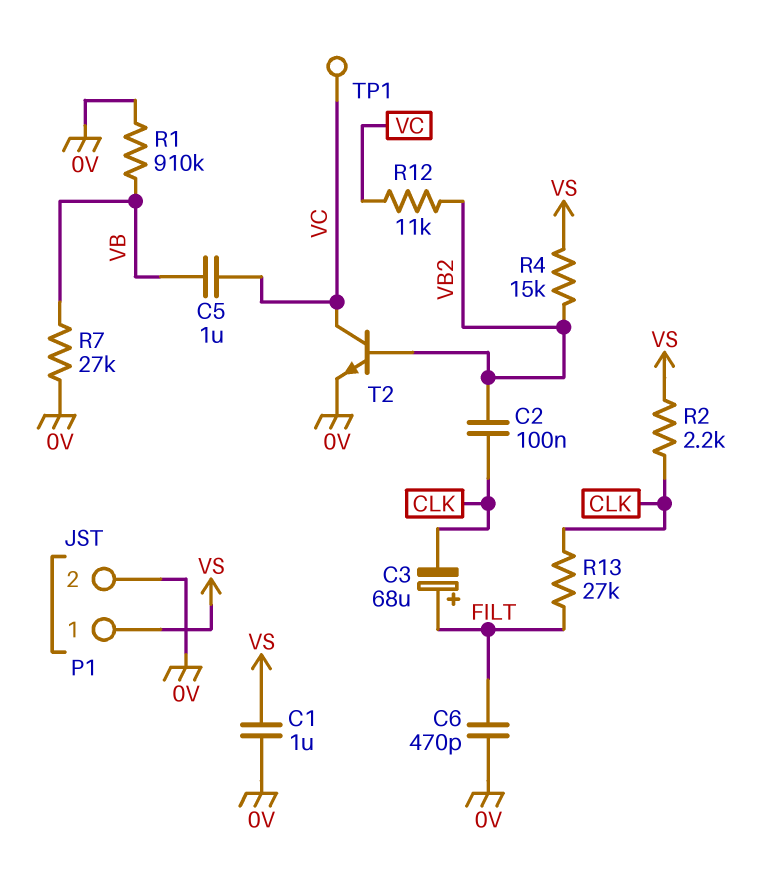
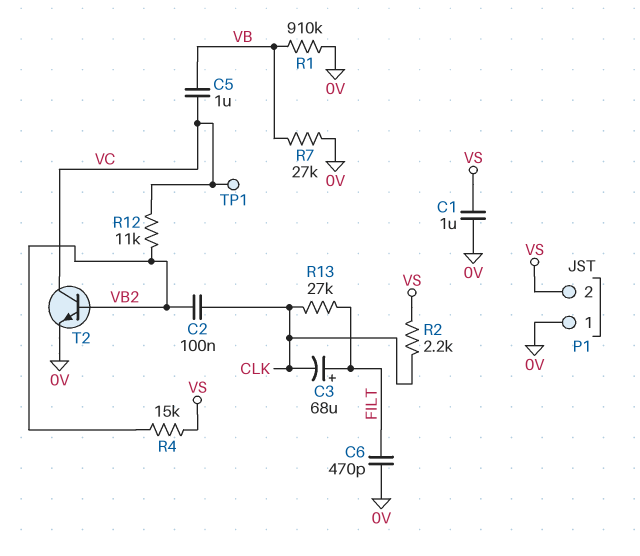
P1 pin 1: VS -> 0V
P1 pin 2: 0V -> VS

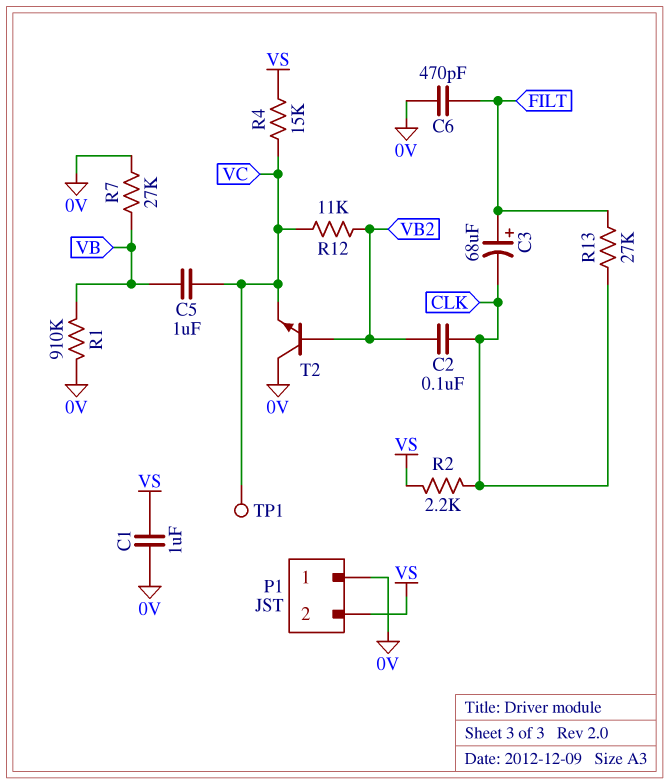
R4: 15k (VB2, VS) -> 15k (VC, VS)
T2: NPN (B VB2, C VC, E 0V) -> NPN (B VB2, C 0V, E VC)

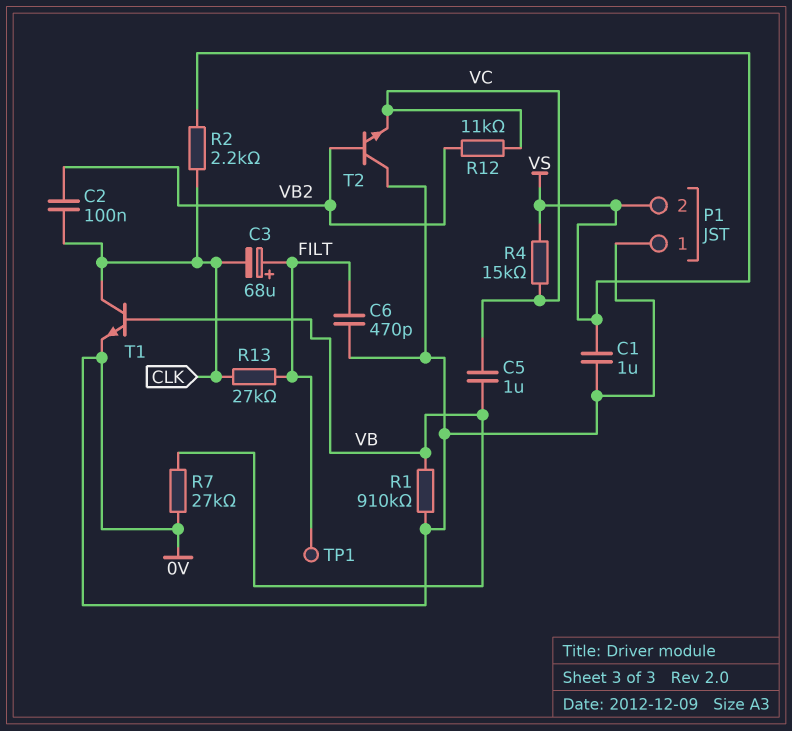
T1: none -> NPN (B VB, C CLK, E 0V)
TP1: test point (VC) -> test point (FILT)

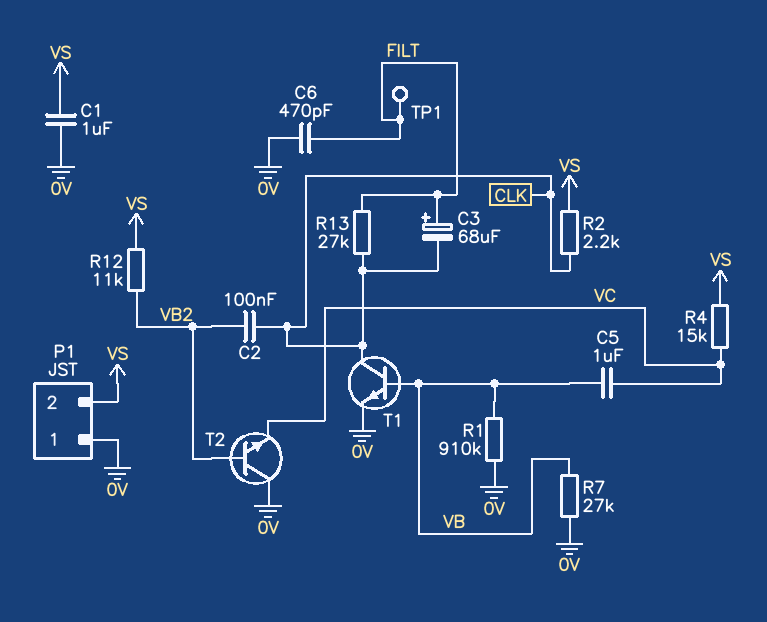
R12: 11k (VB2, VC) -> 11k (VB2, VS)

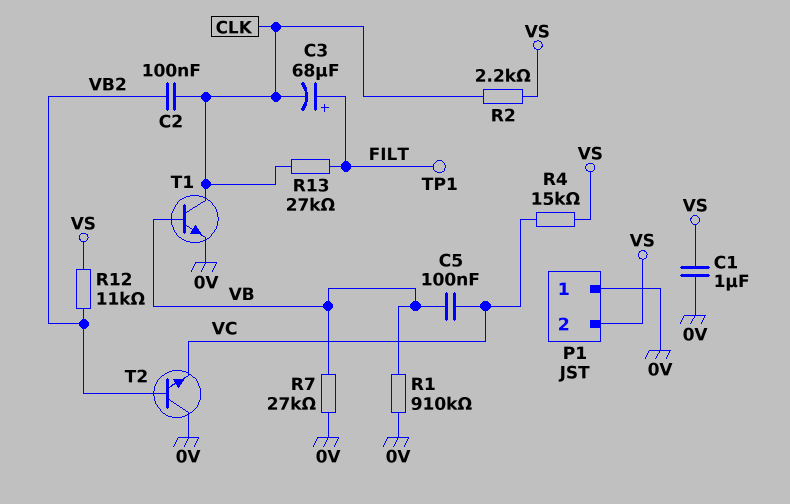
C5: 1uF (VB, VC) -> 100nF (VB, VC)
C6: 470pF (0V, FILT) -> none

